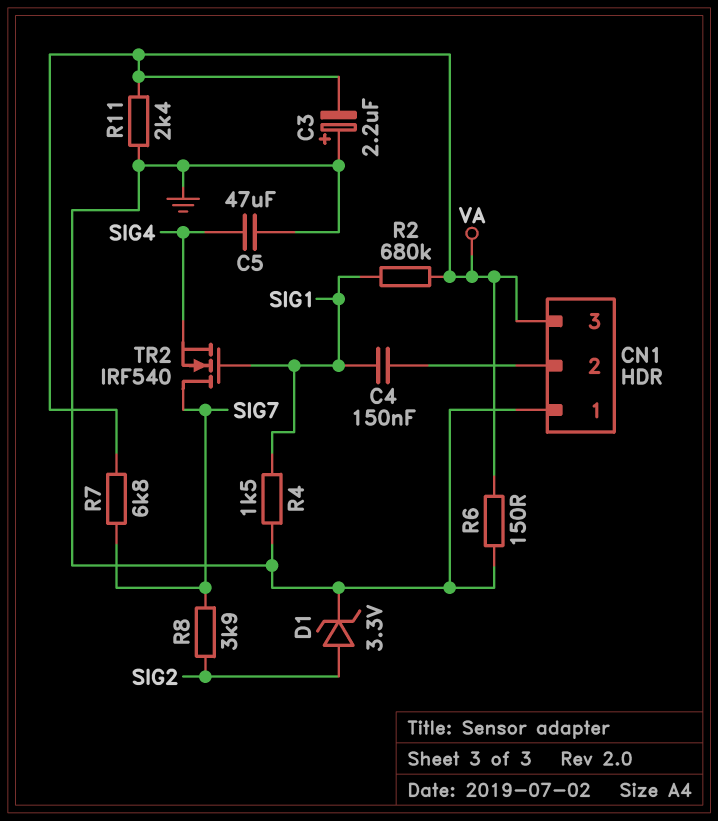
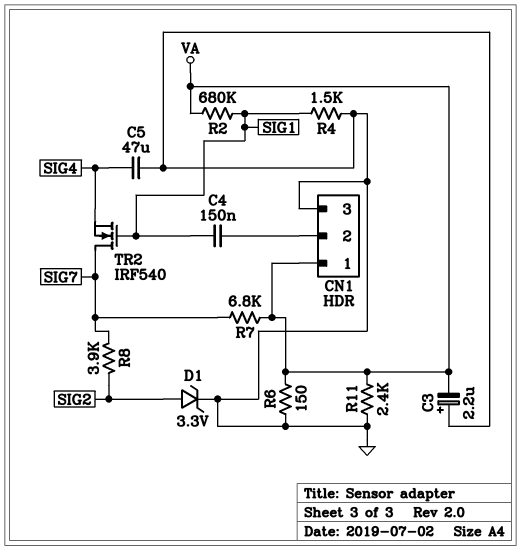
CN1 pin 1: GND -> VA
CN1 pin 3: VA -> GND

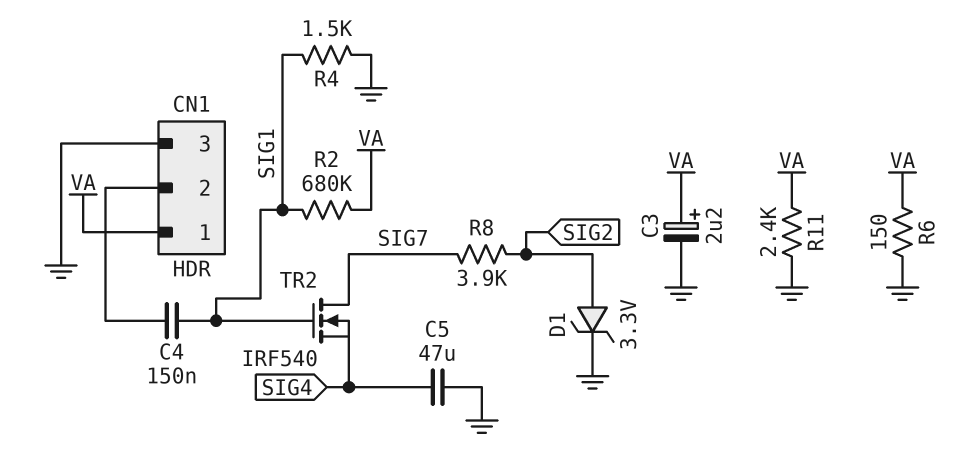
C3: 2.2uF (plus GND, minus VA) -> 2.2uF (plus VA, minus GND)
R7: 6.8k (SIG7, VA) -> none

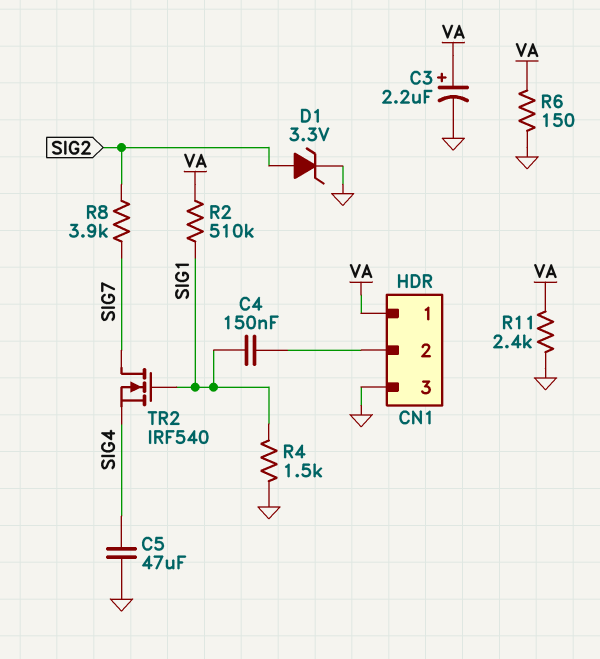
R2: 680k (SIG1, VA) -> 510k (SIG1, VA)

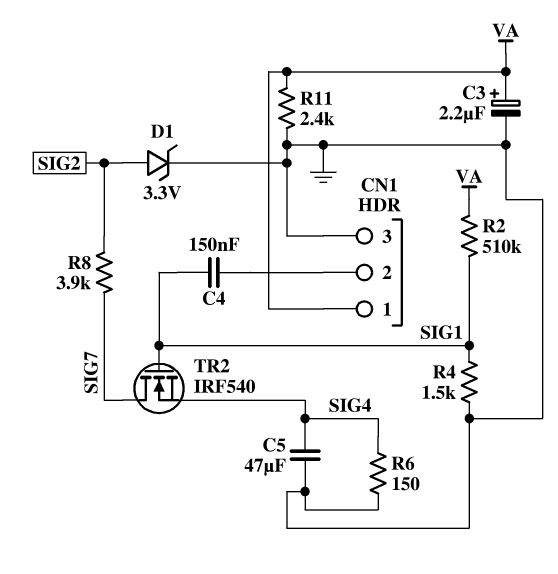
R6: 150 (GND, VA) -> 150 (GND, SIG4)

